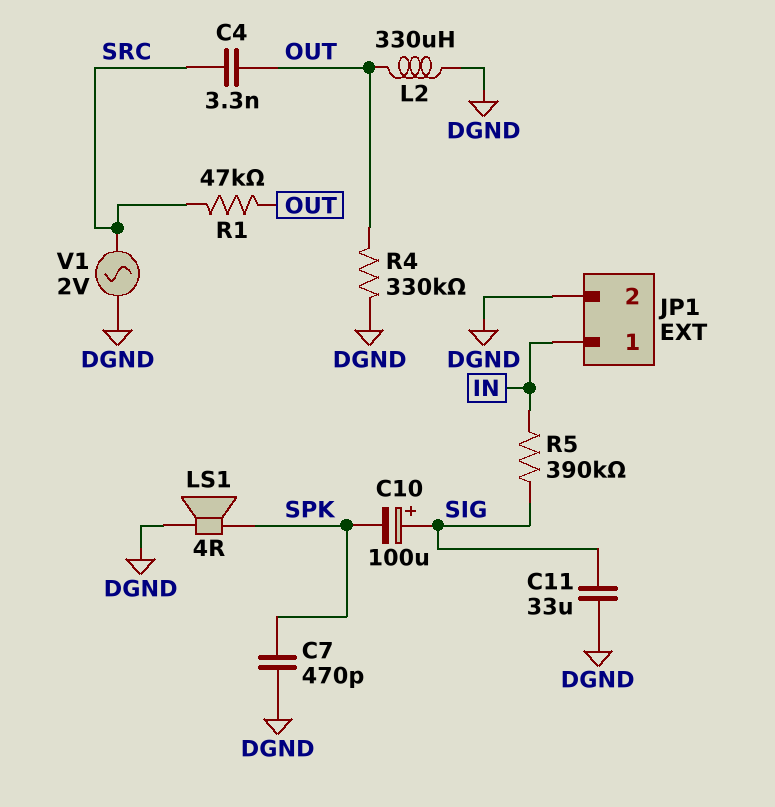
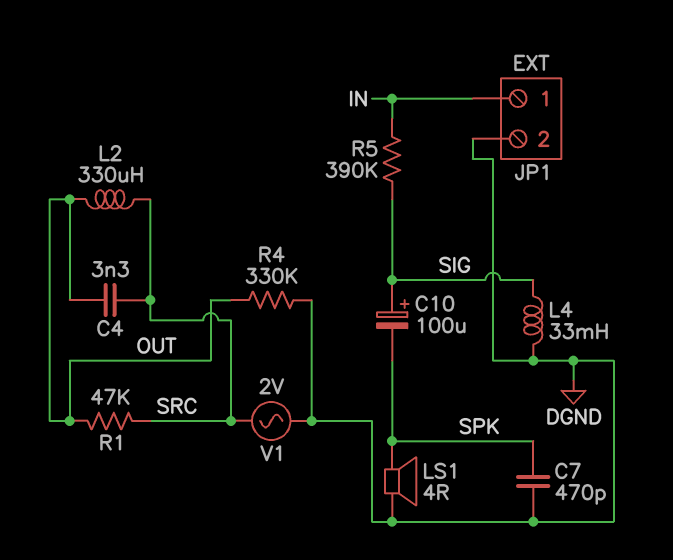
C11: 33uF (DGND, SIG) -> none
L2: 330uH (DGND, OUT) -> 330uH (OUT, SRC)
L4: none -> 33mH (DGND, SIG)

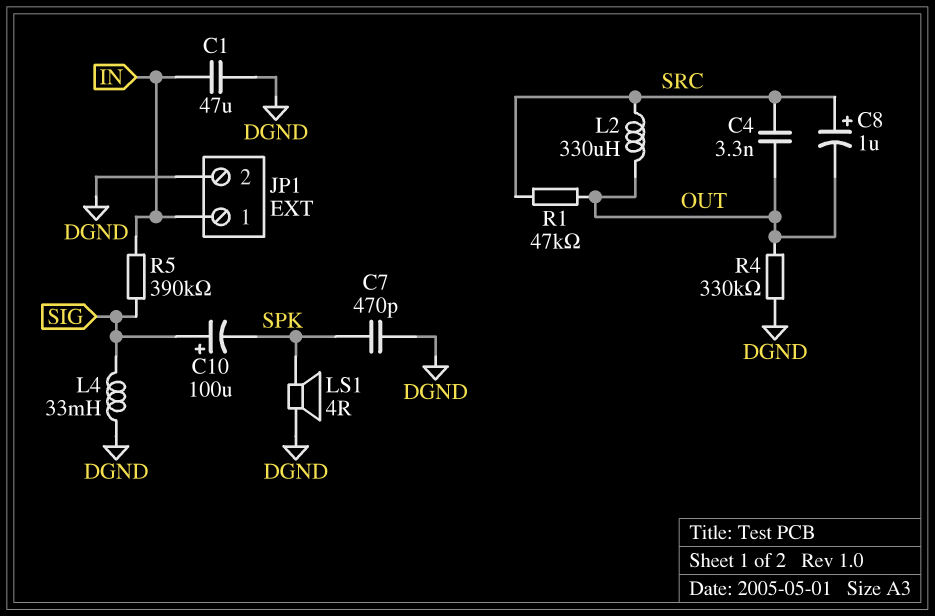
C1: none -> 47uF (DGND, IN)
C8: none -> 1uF (plus SRC, minus OUT)
V1: AC 2V (DGND, SRC) -> none

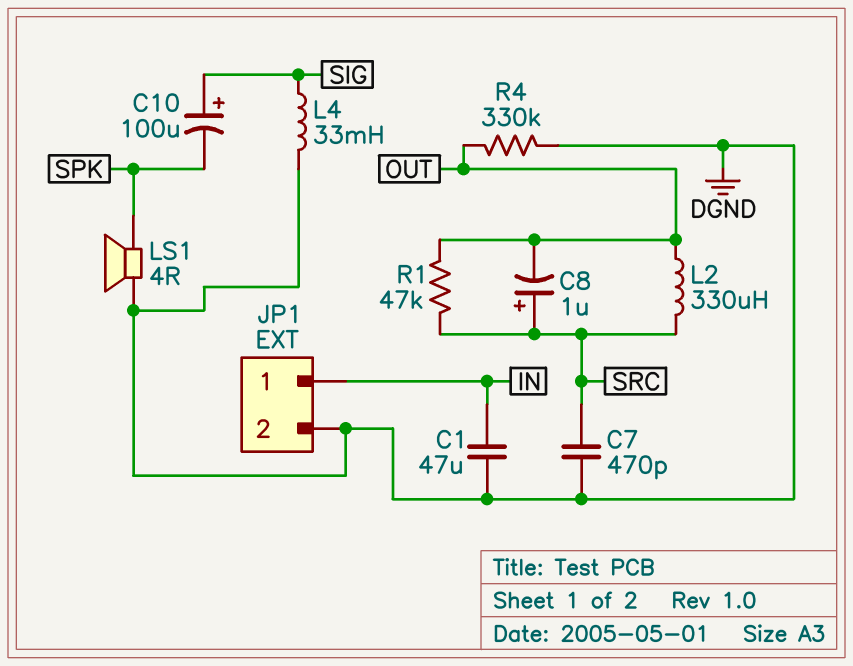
C4: 3.3nF (OUT, SRC) -> none
C7: 470pF (DGND, SPK) -> 470pF (DGND, SRC)
R5: 390k (IN, SIG) -> none

